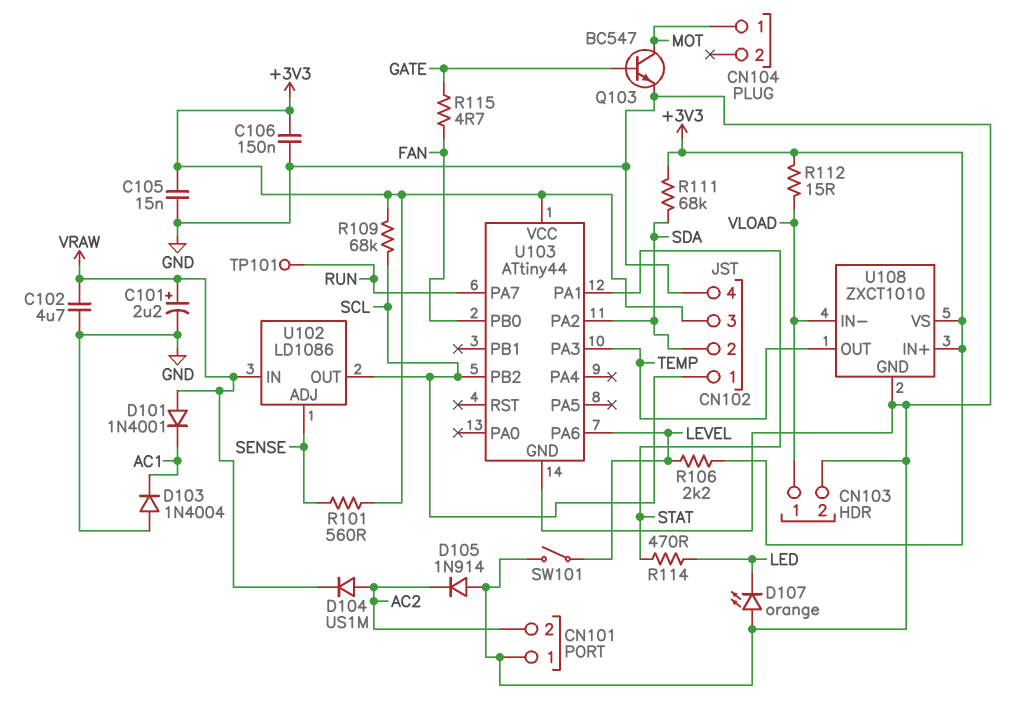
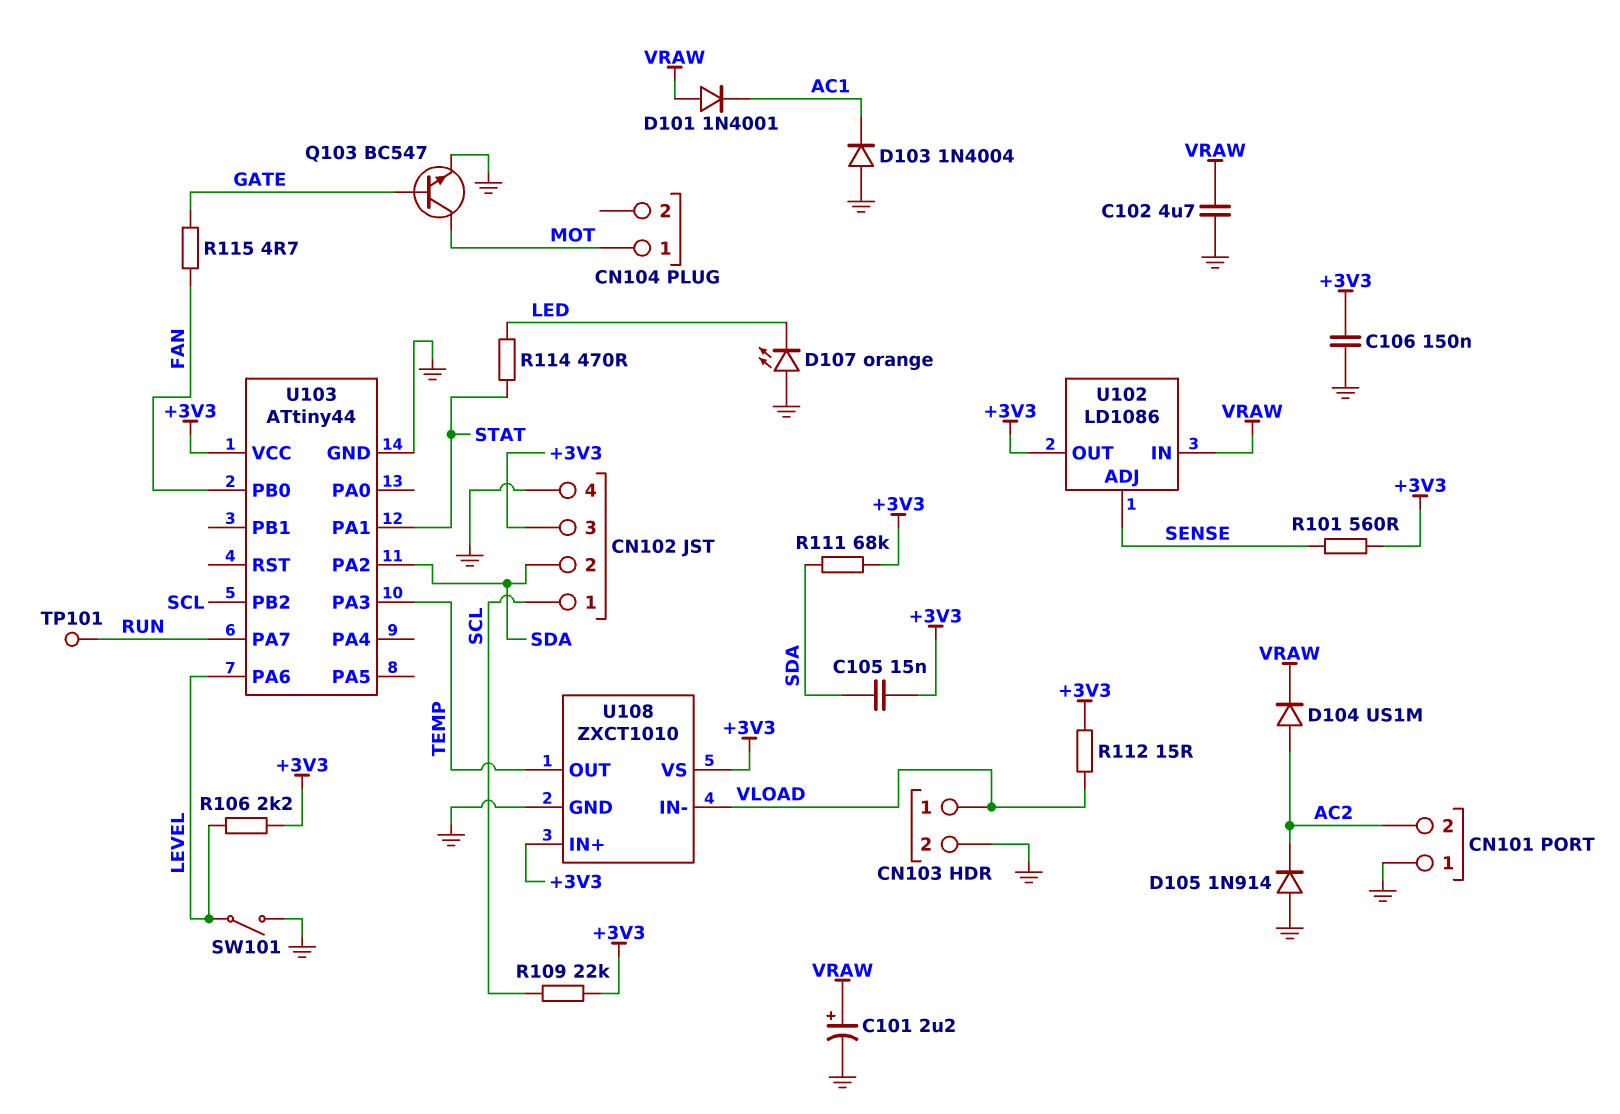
C105: 15nF (+3V3, GND) -> 15nF (+3V3, SDA)
R109: 68k (+3V3, SCL) -> 22k (+3V3, SCL)
U102 pin OUT: SCL -> +3V3

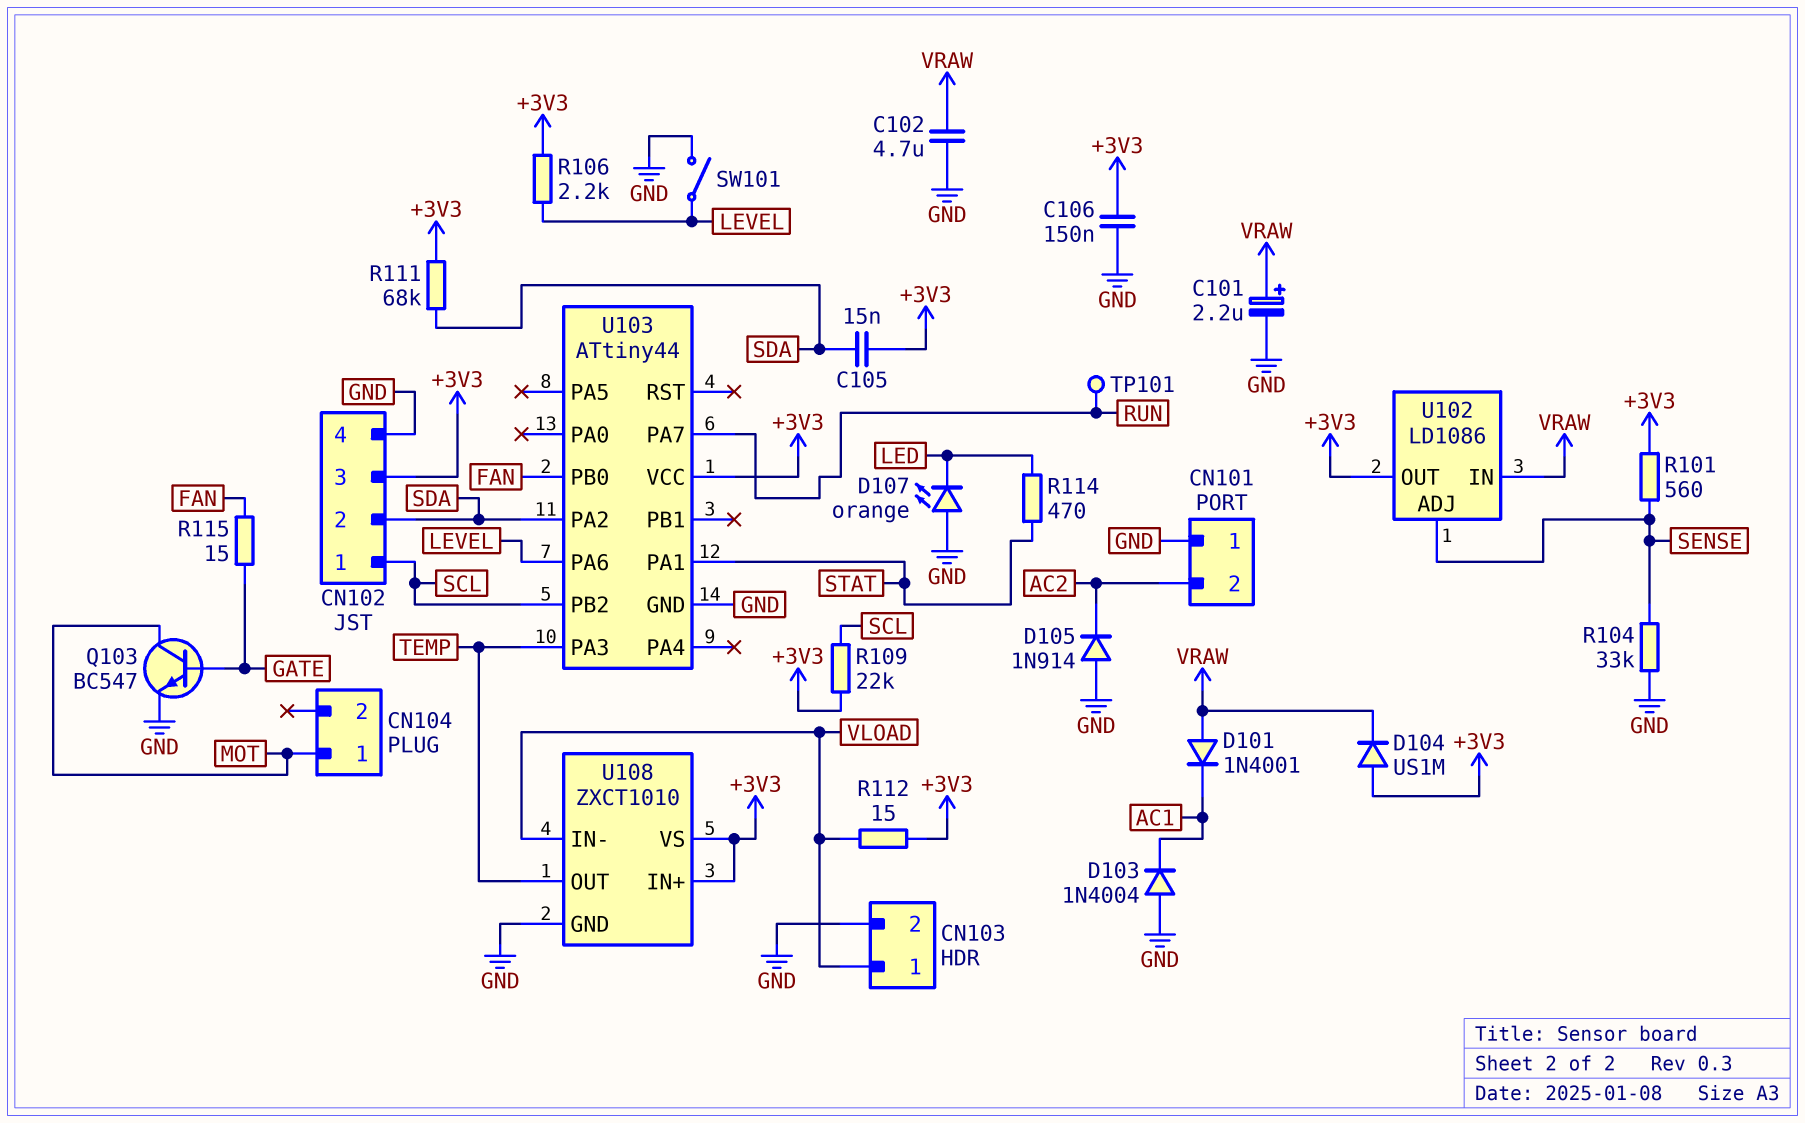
D104: diode US1M (A AC2, K VRAW) -> diode US1M (A +3V3, K VRAW)
R104: none -> 33k (GND, SENSE)
R115: 4.7 (FAN, GATE) -> 15 (FAN, GATE)

